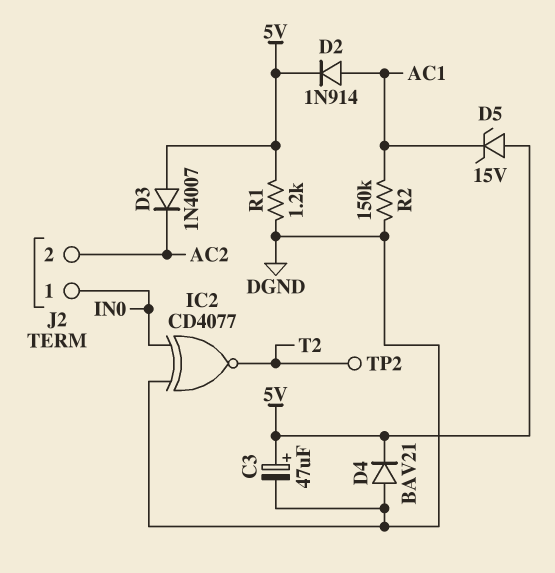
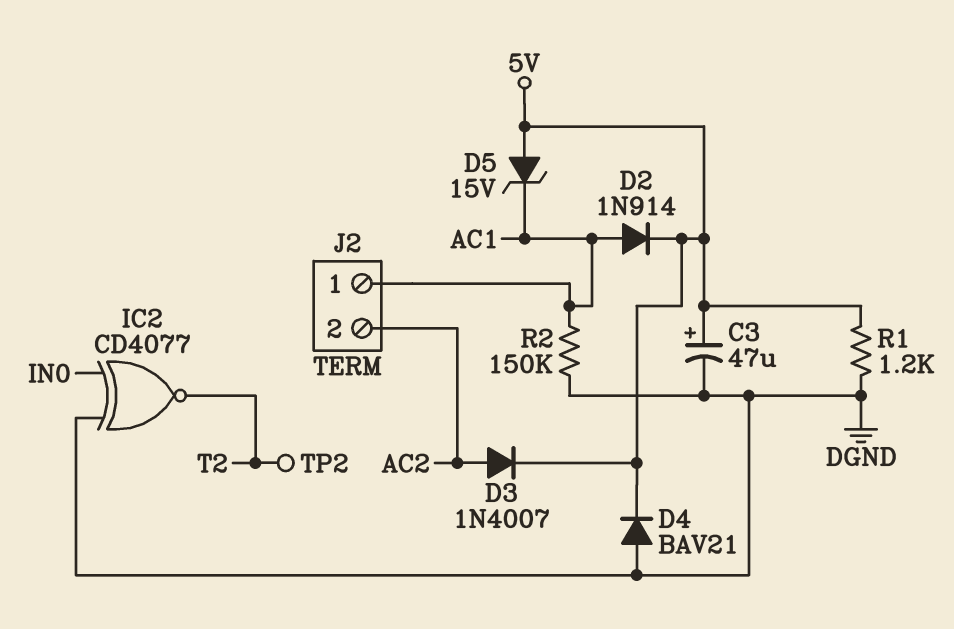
D3: diode 1N4007 (A 5V, K AC2) -> diode 1N4007 (A AC2, K 5V)
J2 pin 1: IN0 -> AC1

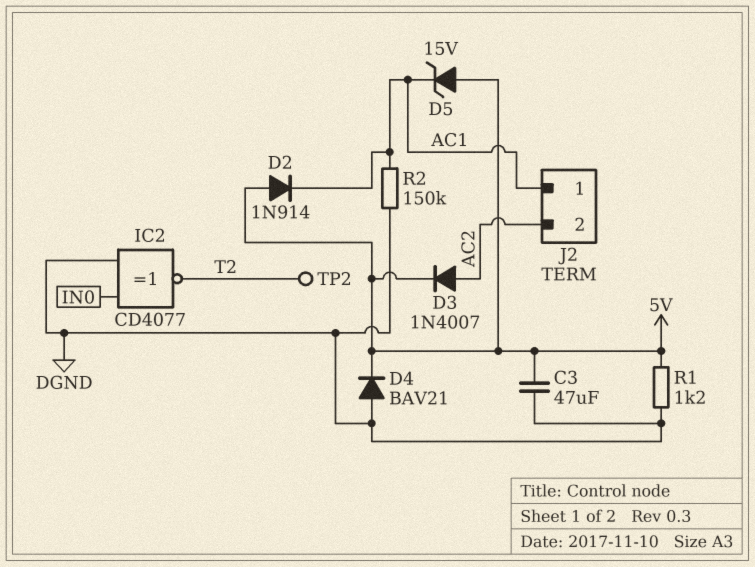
C3: 47uF (plus 5V, minus DGND) -> 47uF (5V, DGND)
D2: diode 1N914 (A AC1, K 5V) -> diode 1N914 (A 5V, K AC1)

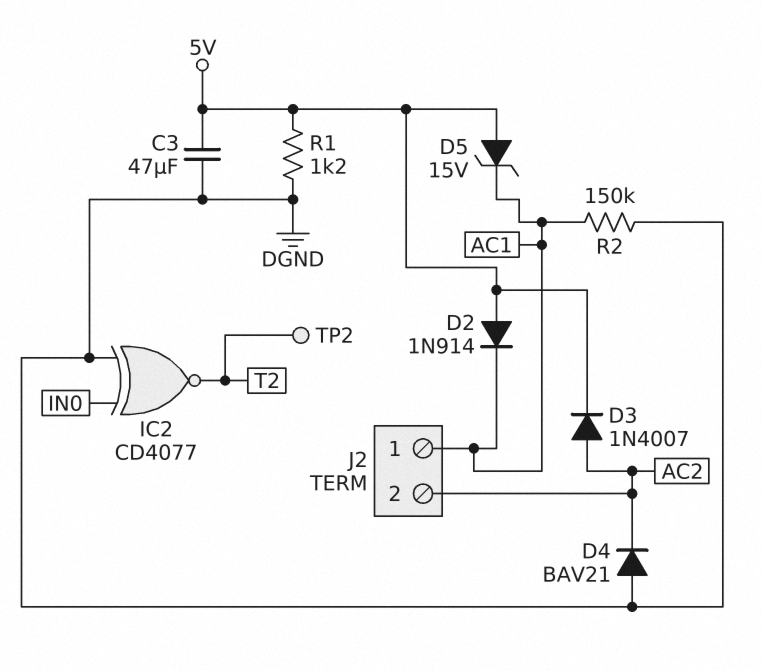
D4: diode BAV21 (A DGND, K 5V) -> diode BAV21 (A DGND, K AC2)

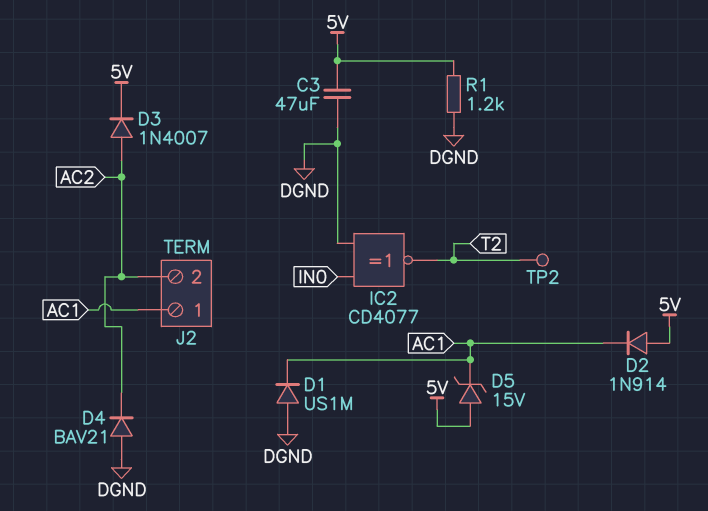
D1: none -> diode US1M (A DGND, K AC1)
R2: 150k (AC1, DGND) -> none

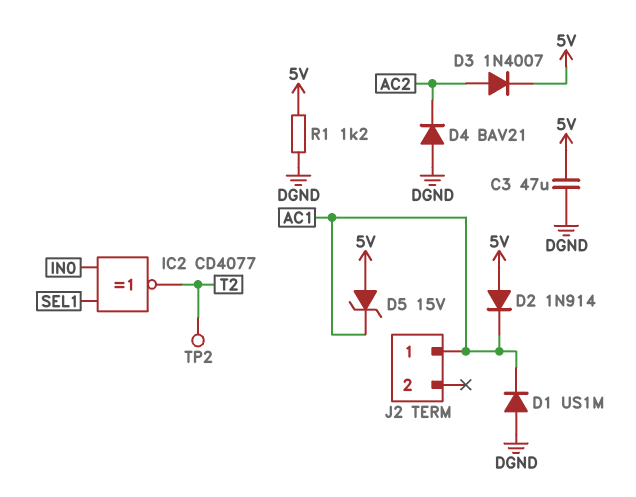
IC2: XNOR CD4077 (in DGND, in IN0, out T2) -> XNOR CD4077 (in IN0, in SEL1, out T2)
J2 pin 2: AC2 -> none

